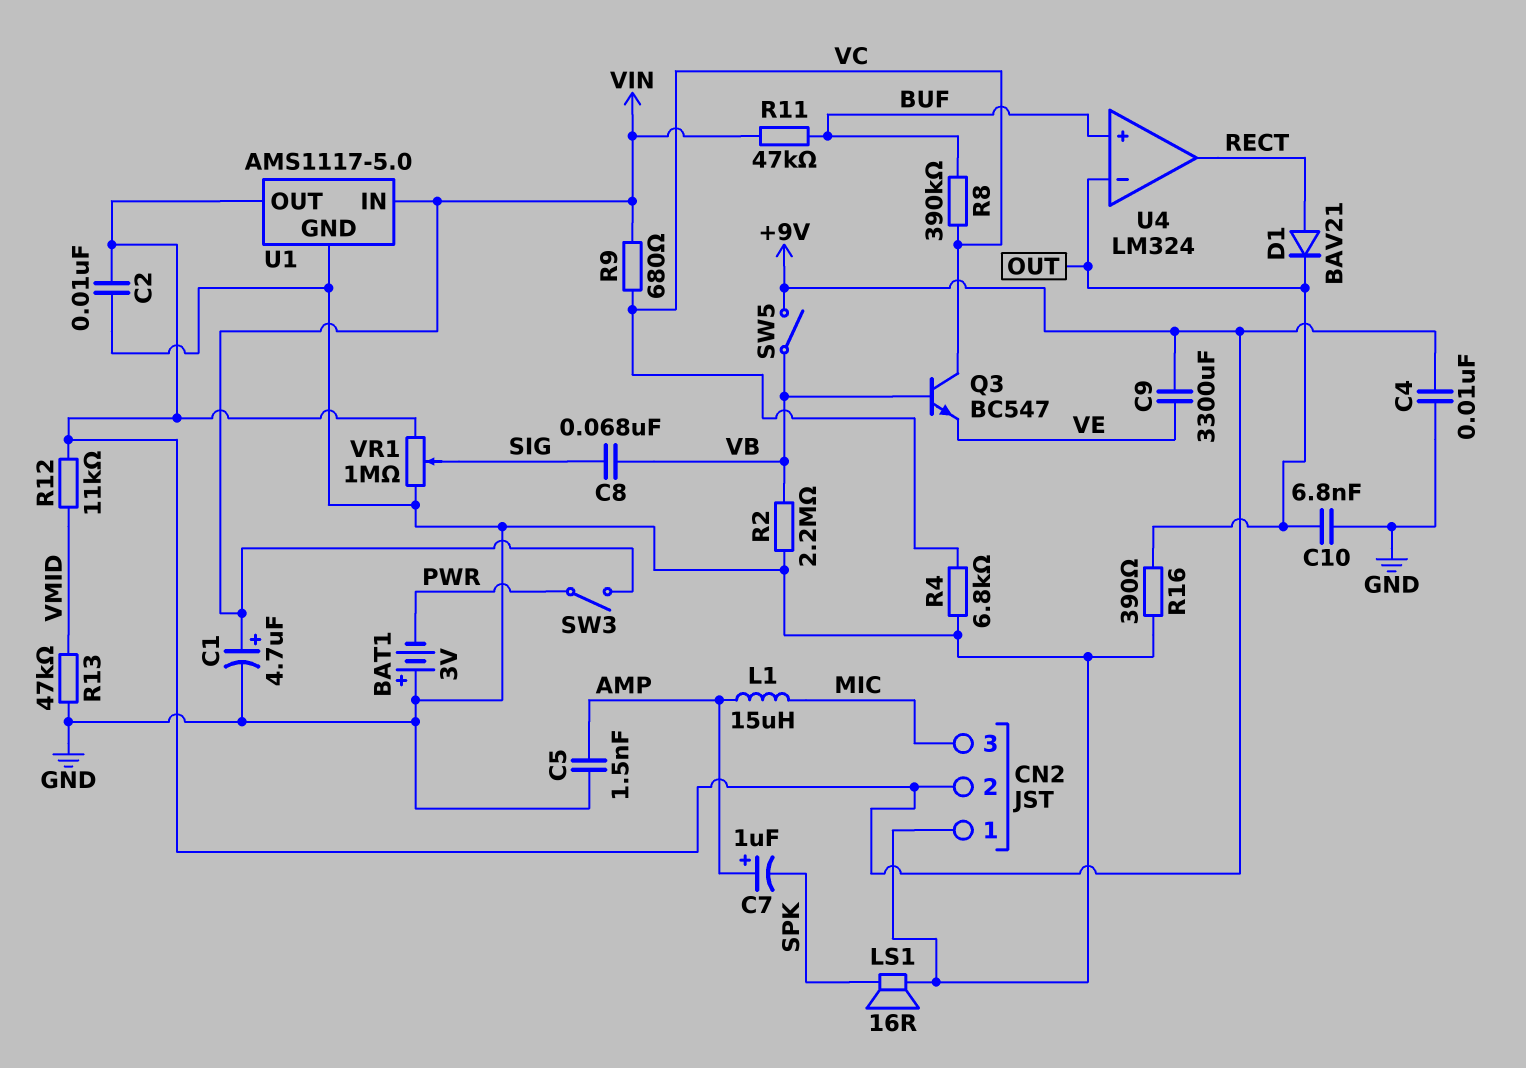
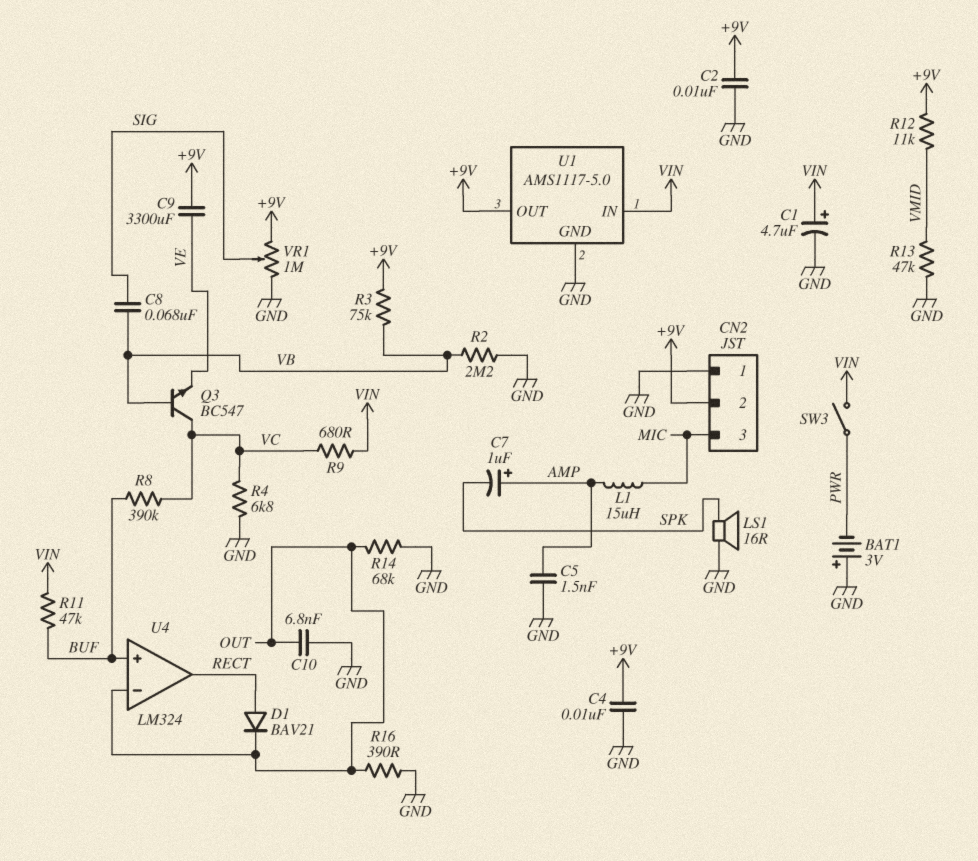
R3: none -> 75k (+9V, VB)
R14: none -> 68k (GND, OUT)
SW5: switch (+9V, VB) -> none

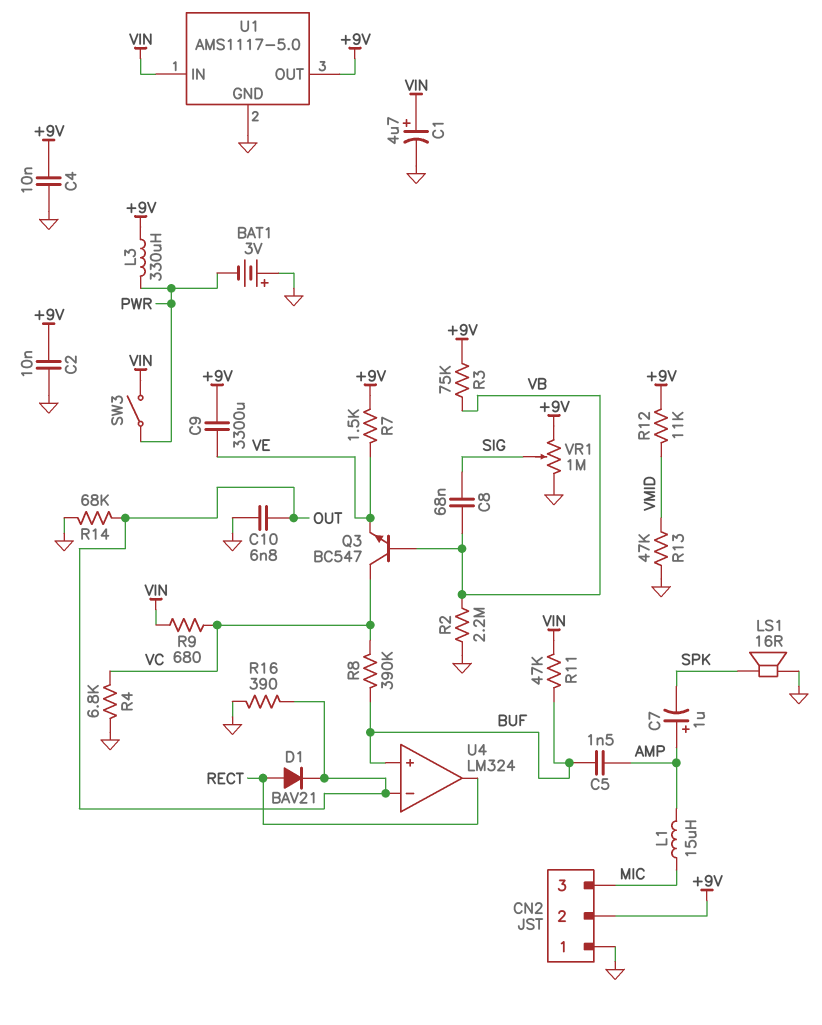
C5: 1.5nF (AMP, GND) -> 1.5nF (AMP, BUF)
L3: none -> 330uH (+9V, PWR)
R7: none -> 1.5k (+9V, VE)

